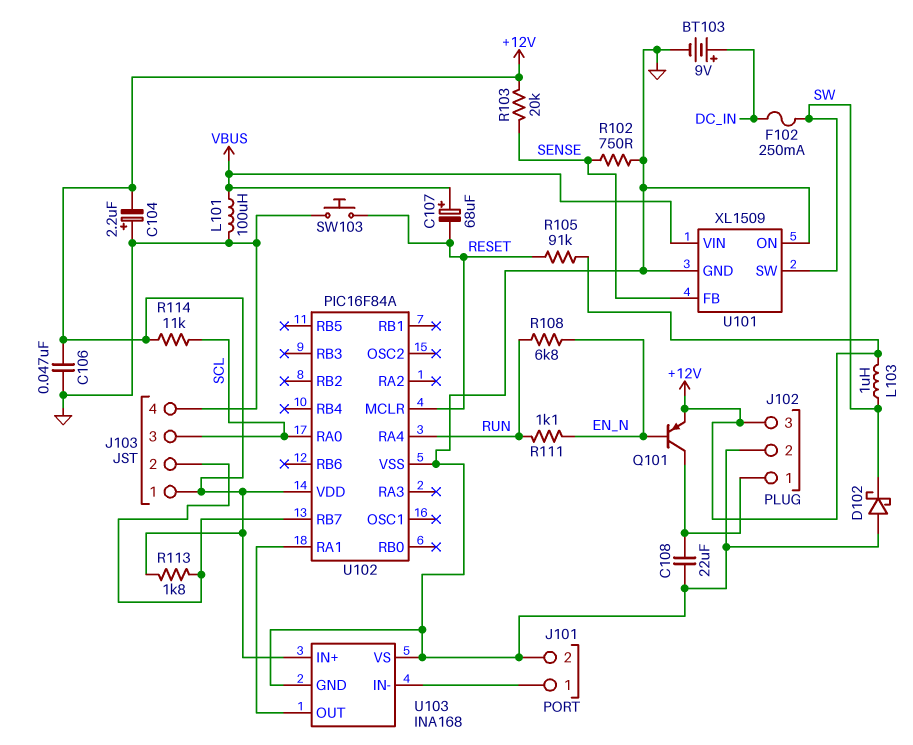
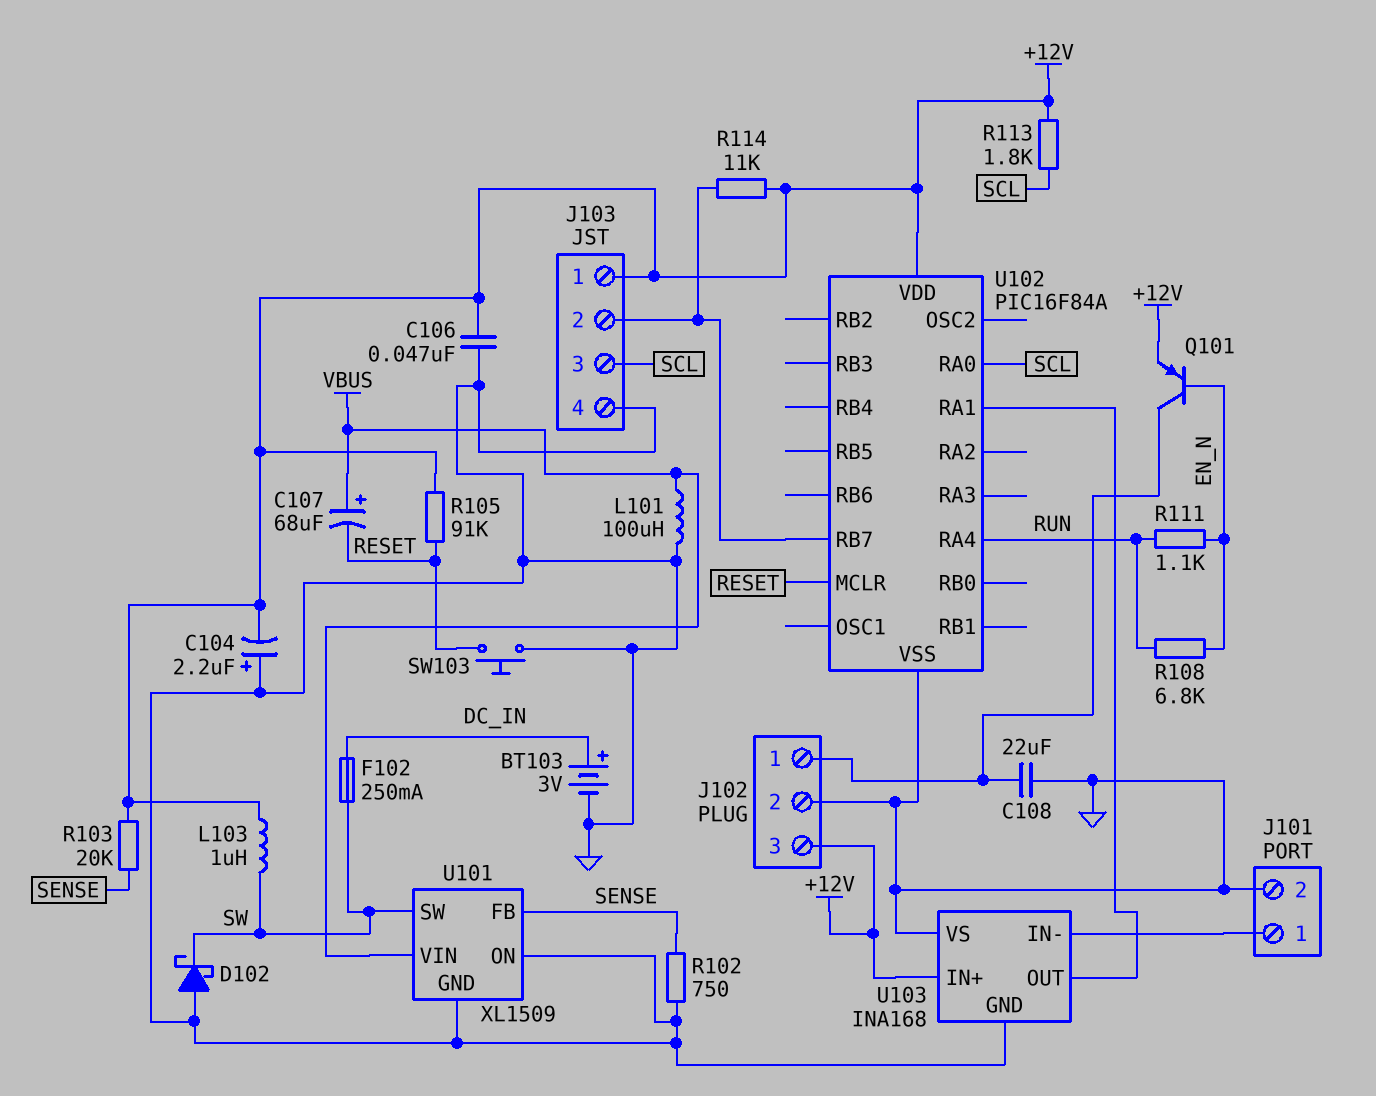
BT103: 9V (plus DC_IN, minus GND) -> 3V (plus DC_IN, minus GND)
R113: 1.8k (+12V, J103/2) -> 1.8k (+12V, SCL)
R114: 11k (+12V, SCL) -> 11k (+12V, J103/2)

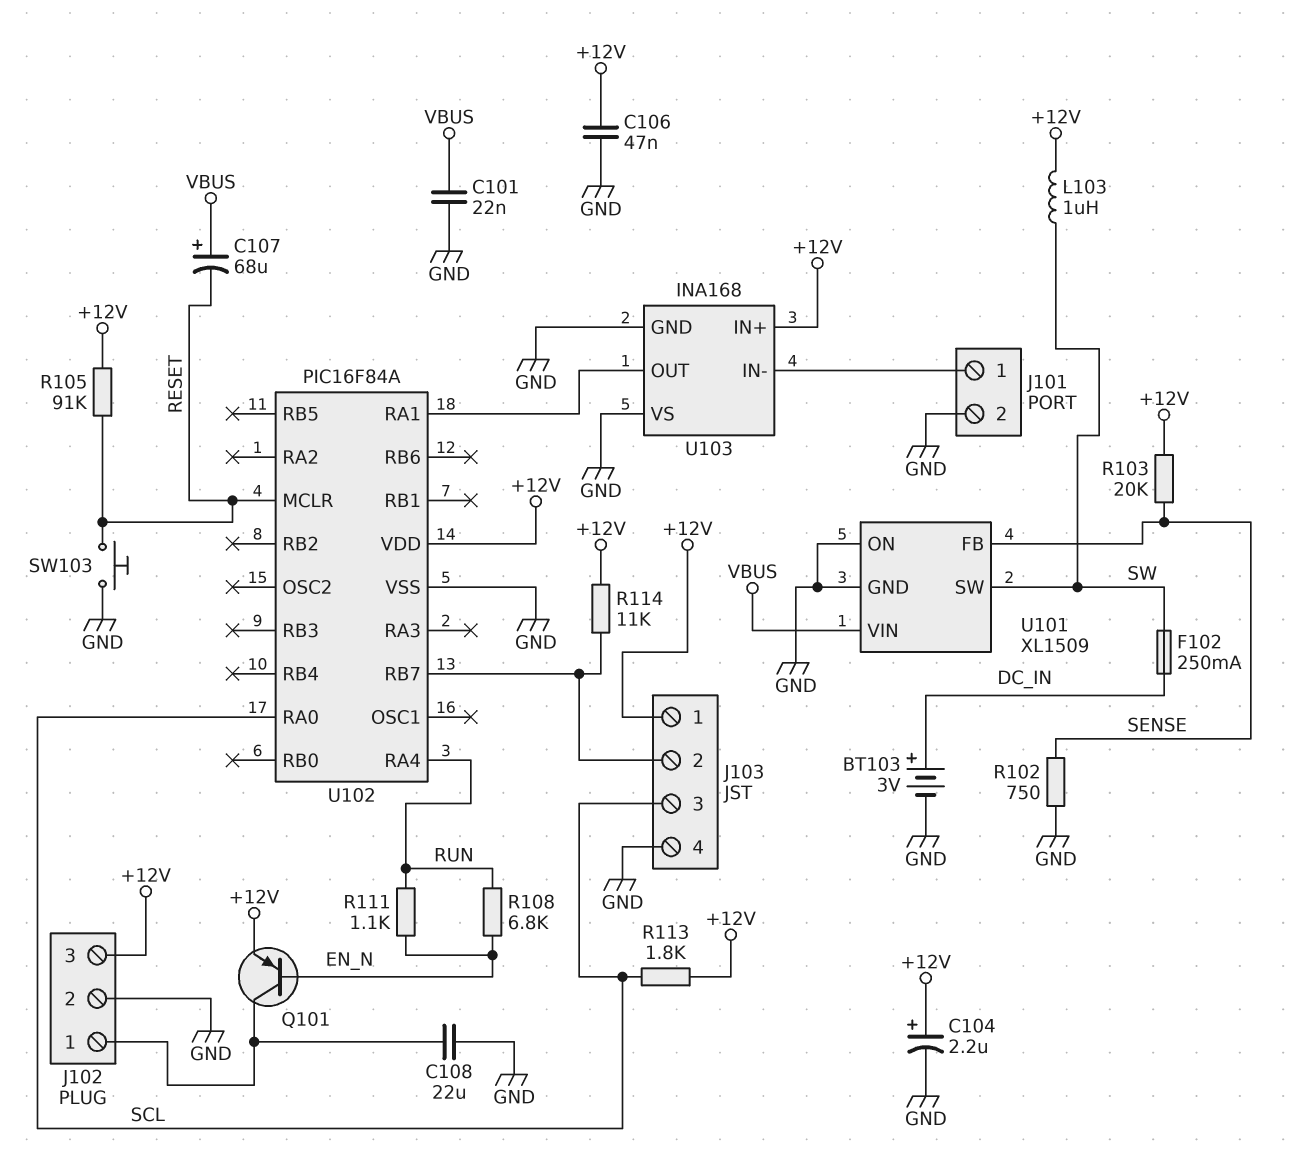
C101: none -> 22nF (GND, VBUS)
C104: 2.2uF (plus GND, minus +12V) -> 2.2uF (plus +12V, minus GND)
D102: schottky (A GND, K SW) -> none
L101: 100uH (GND, VBUS) -> none

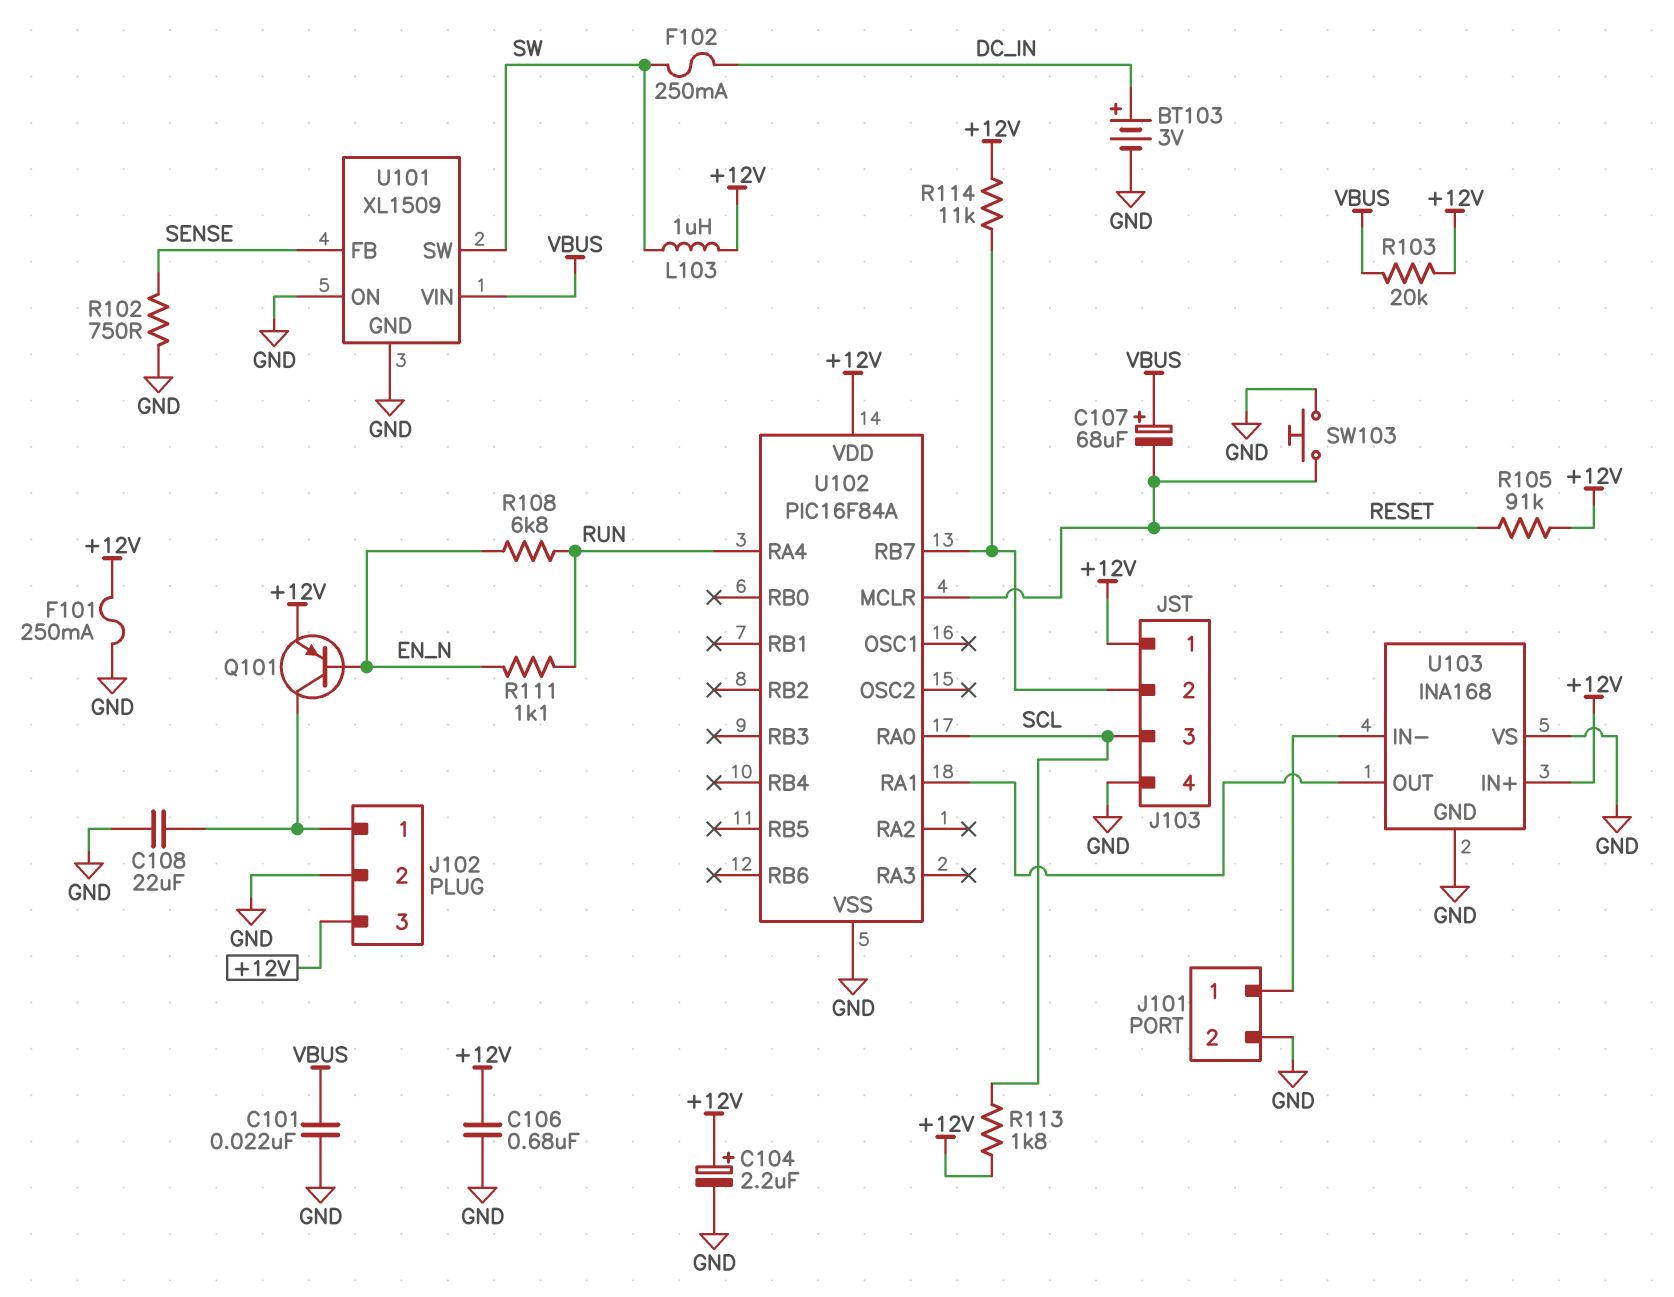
C106: 47nF (+12V, GND) -> 680nF (+12V, GND)
F101: none -> 250mA (+12V, GND)
R103: 20k (+12V, SENSE) -> 20k (+12V, VBUS)

